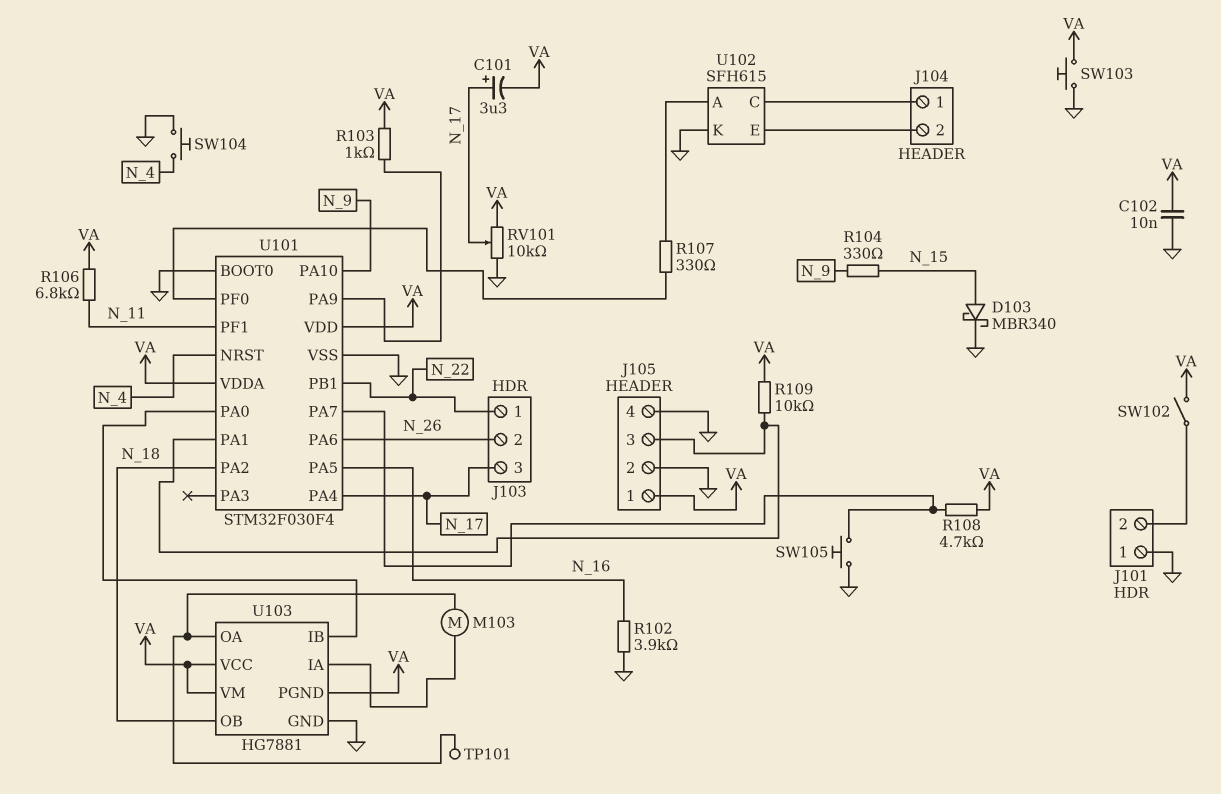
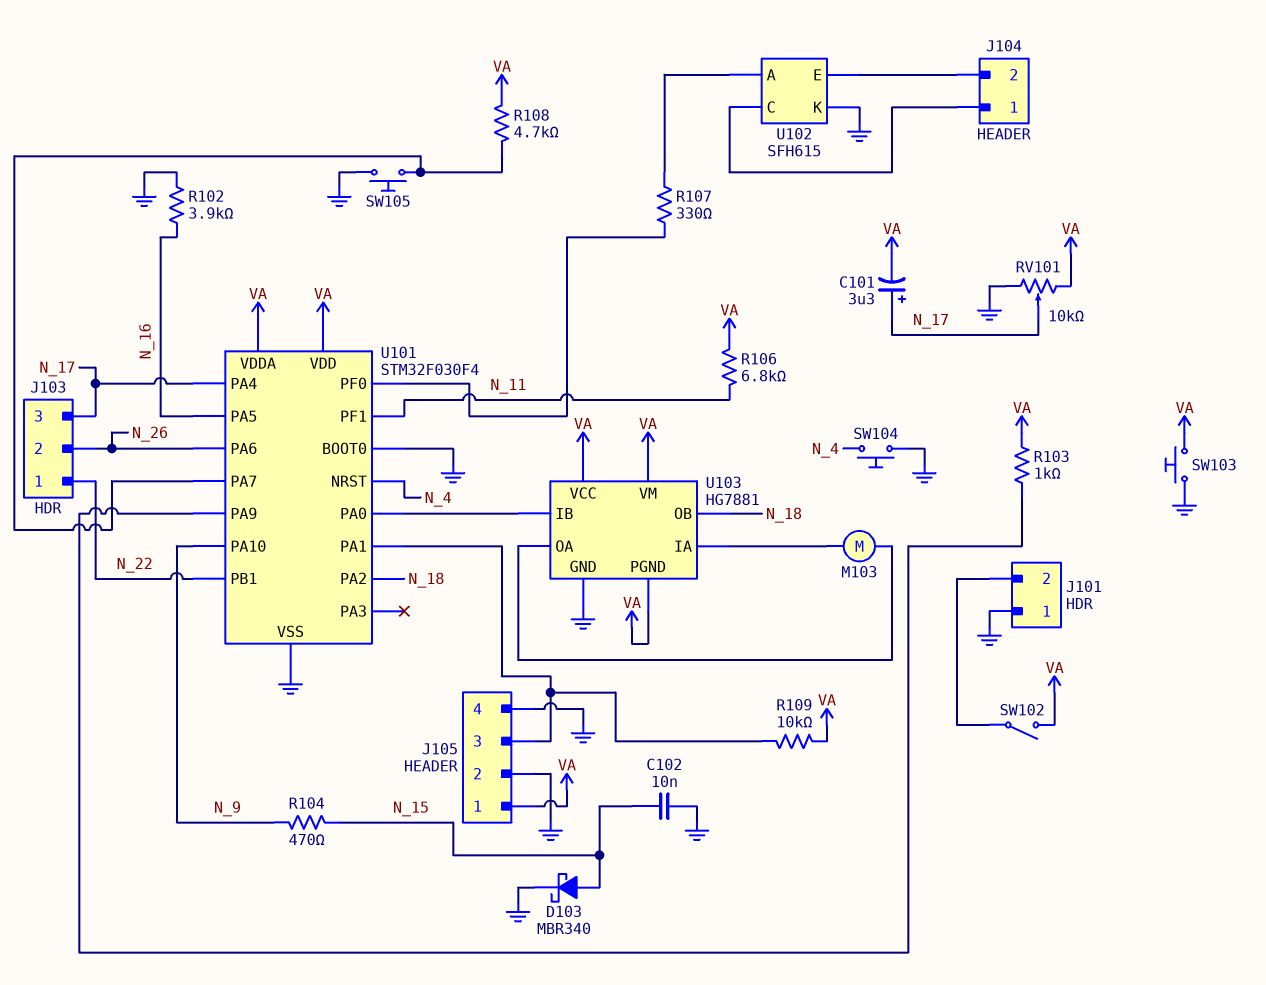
C102: 10nF (GND, VA) -> 10nF (GND, N_15)
R104: 330 (N_9, N_15) -> 470 (N_9, N_15)
TP101: test point (U103/OA) -> none

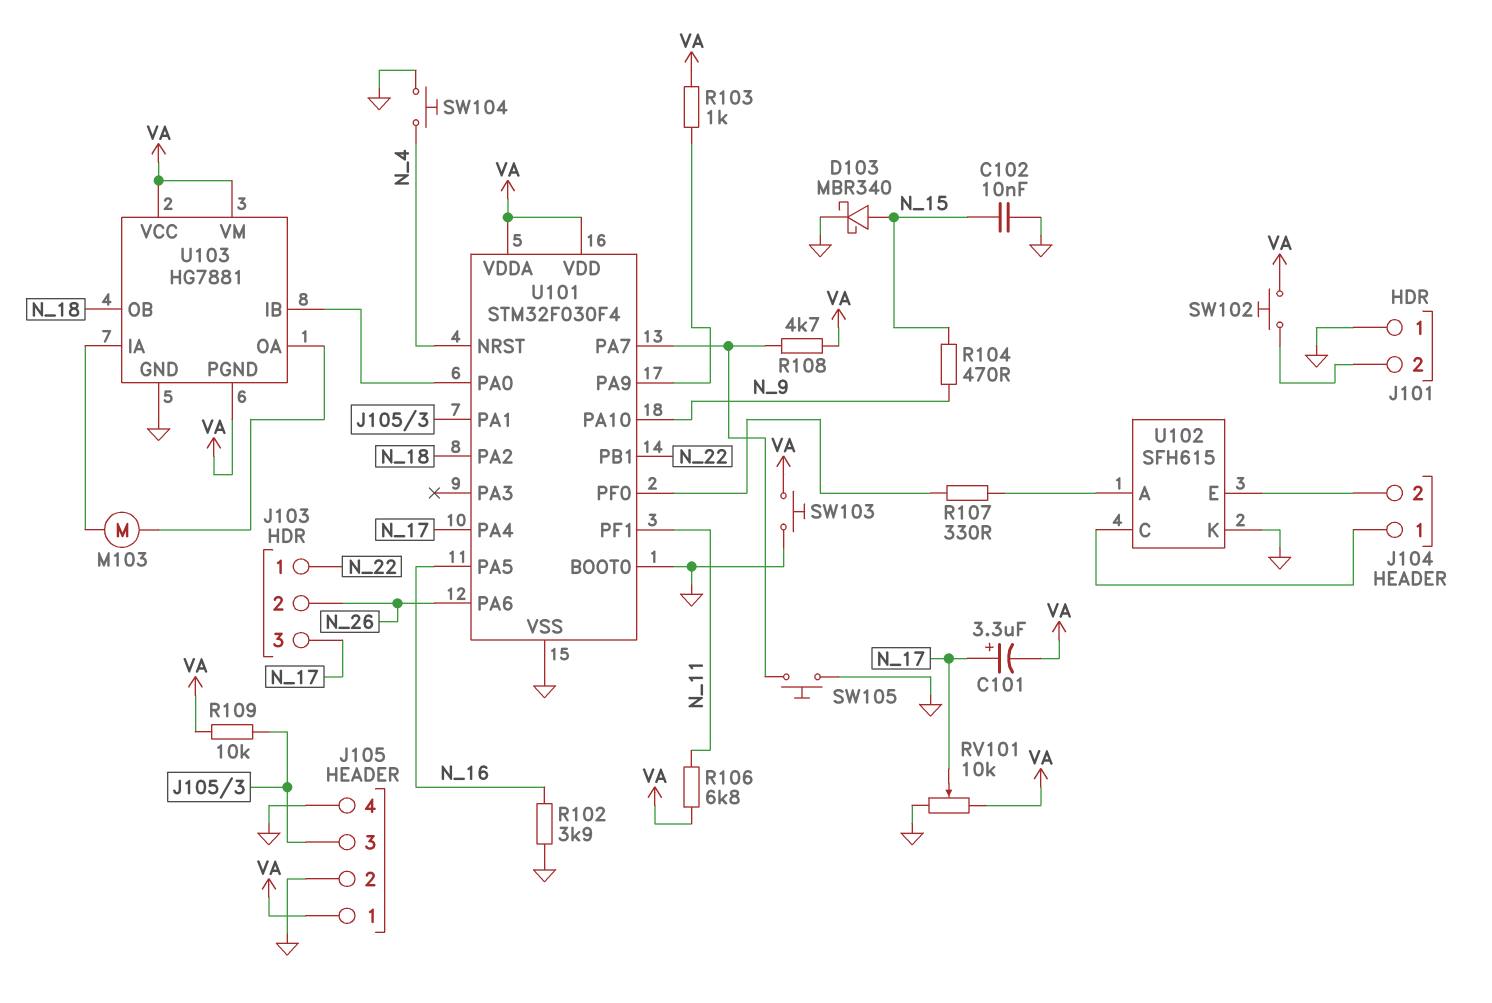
SW102: switch (J101/2, VA) -> button (J101/2, VA)

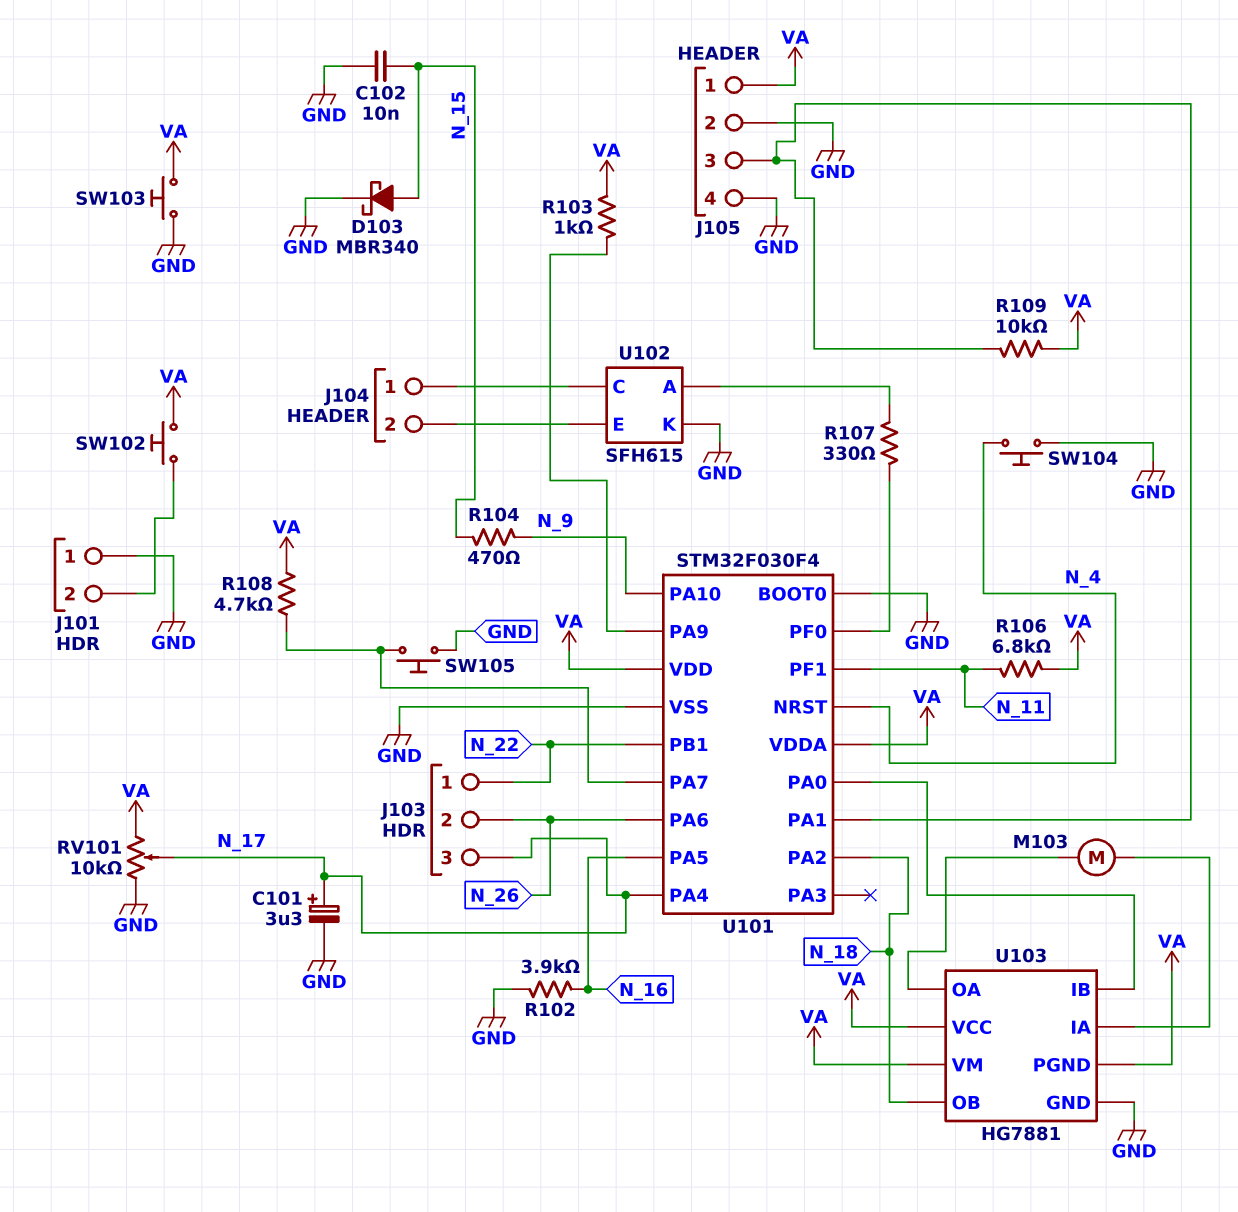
C101: 3.3uF (plus N_17, minus VA) -> 3.3uF (plus N_17, minus GND)

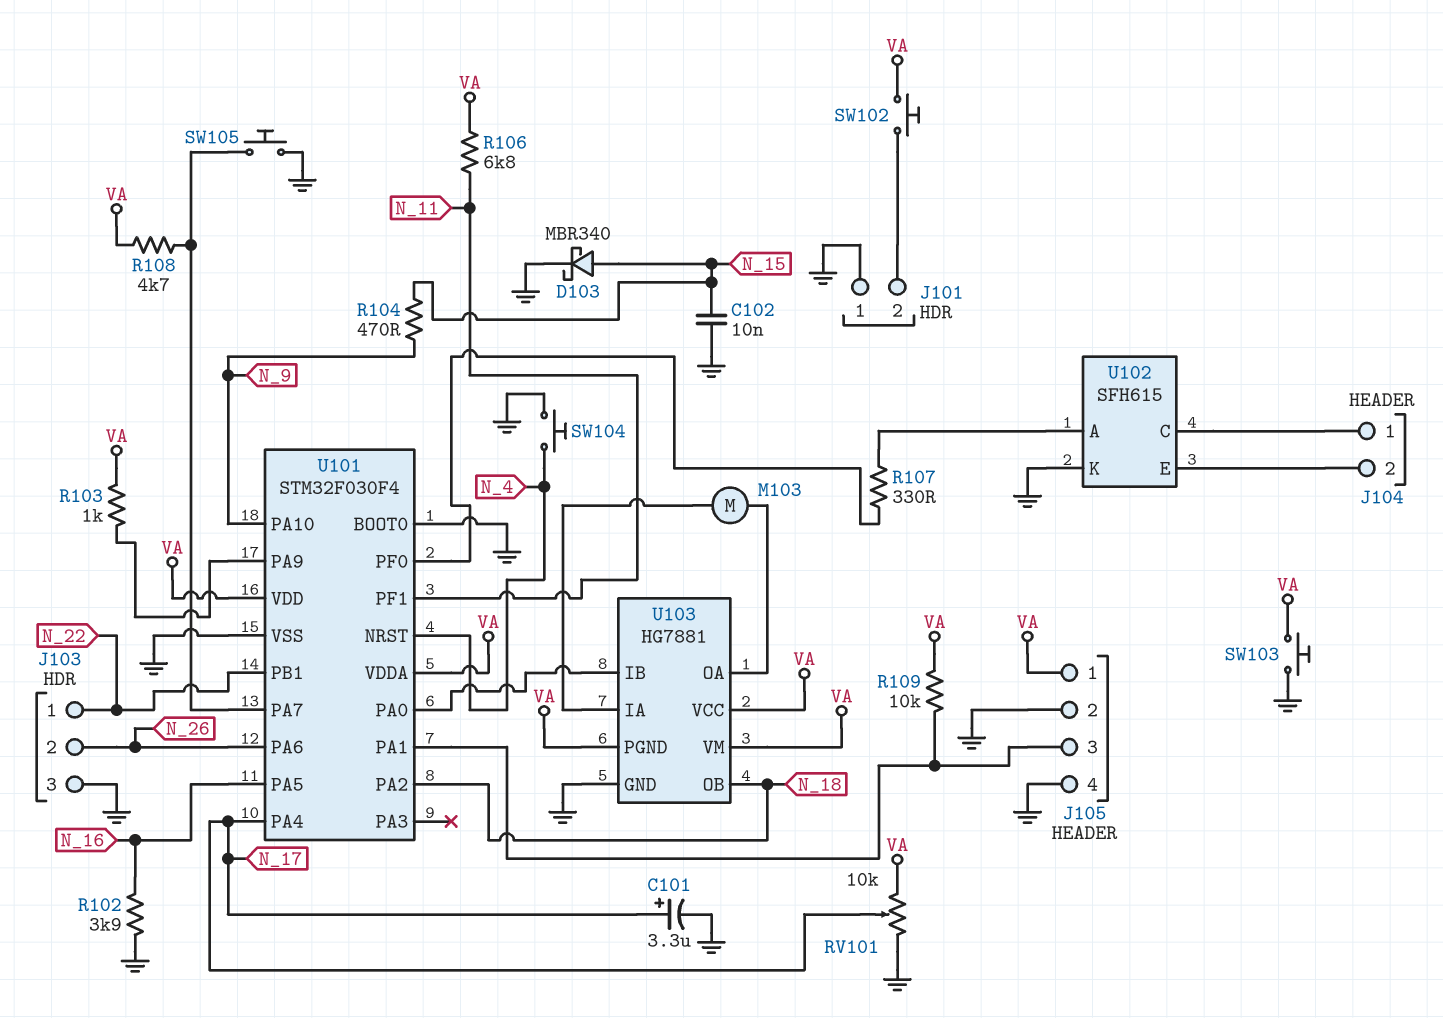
J103 pin 3: N_17 -> GND

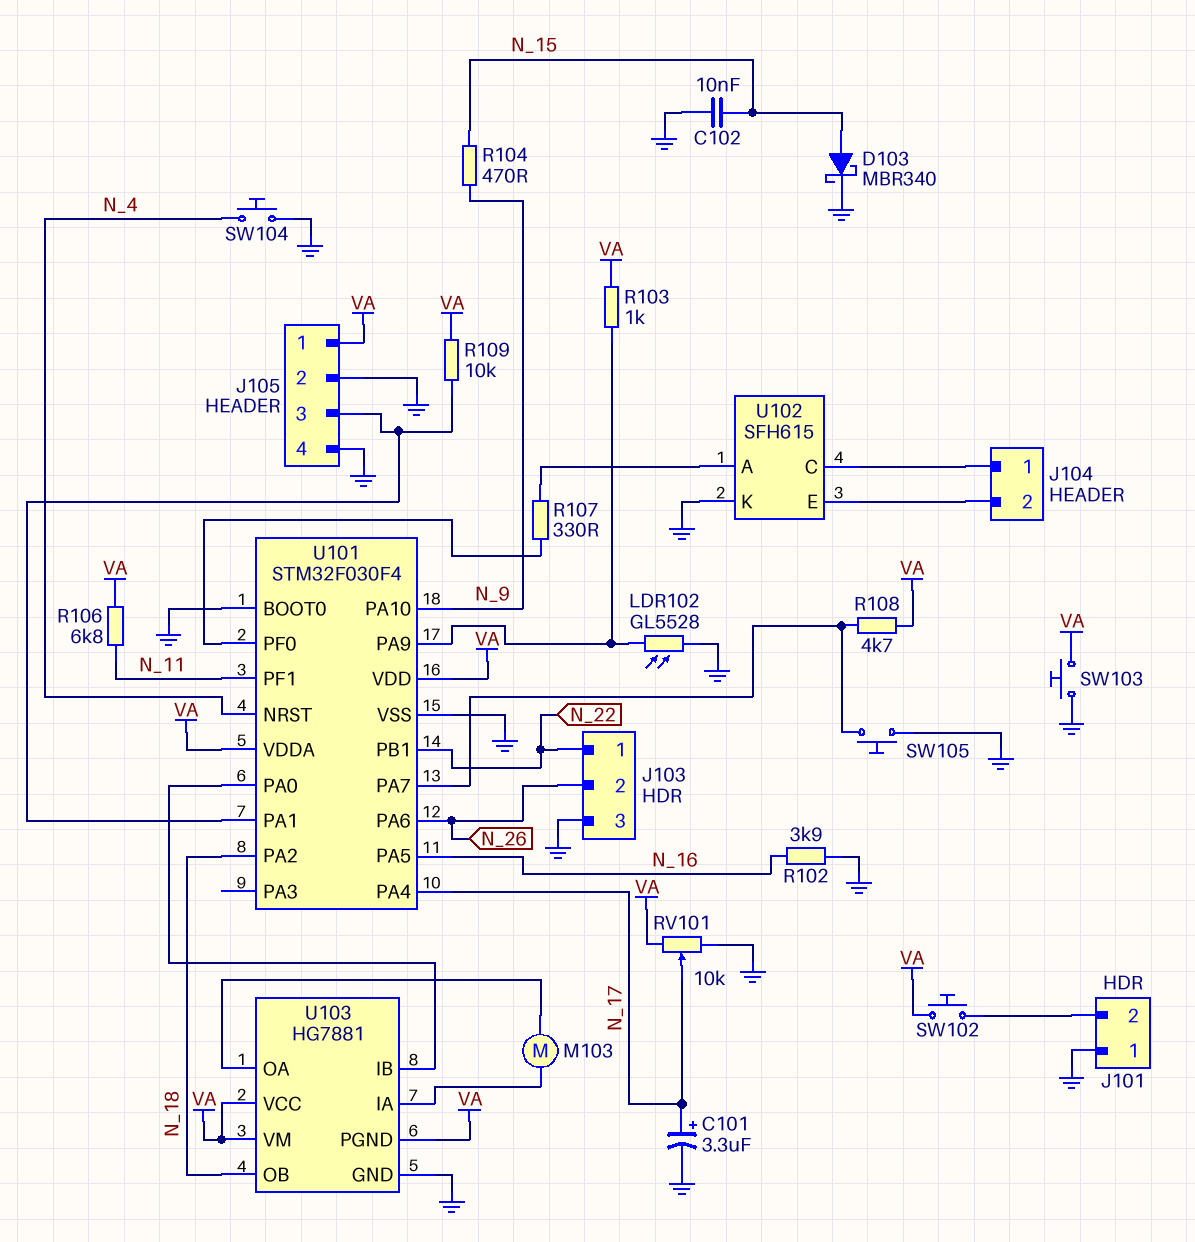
LDR102: none -> GL5528 (GND, U101/PA9)

